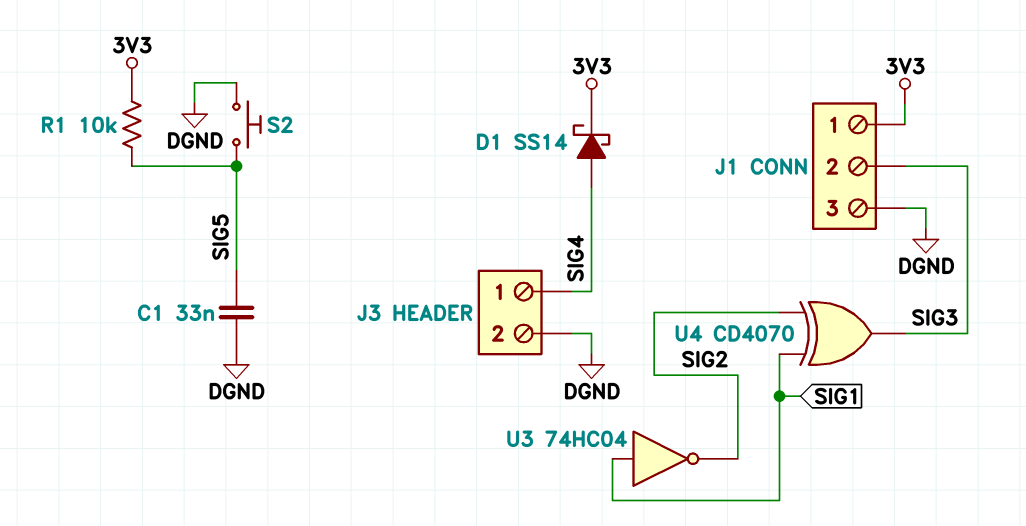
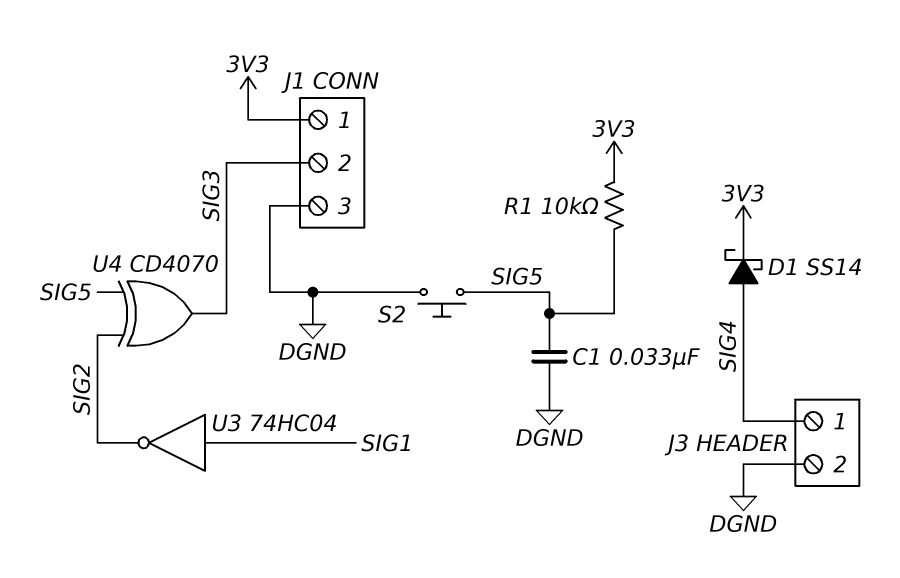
U4: XOR CD4070 (in SIG1, in SIG2, out SIG3) -> XOR CD4070 (in SIG2, in SIG5, out SIG3)

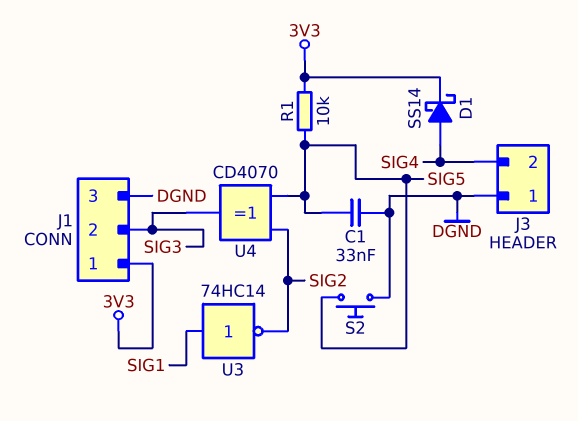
J3 pin 1: SIG4 -> DGND
J3 pin 2: DGND -> SIG4
U3: NOT 74HC04 (in SIG1, out SIG2) -> NOT 74HC14 (in SIG1, out SIG2)

